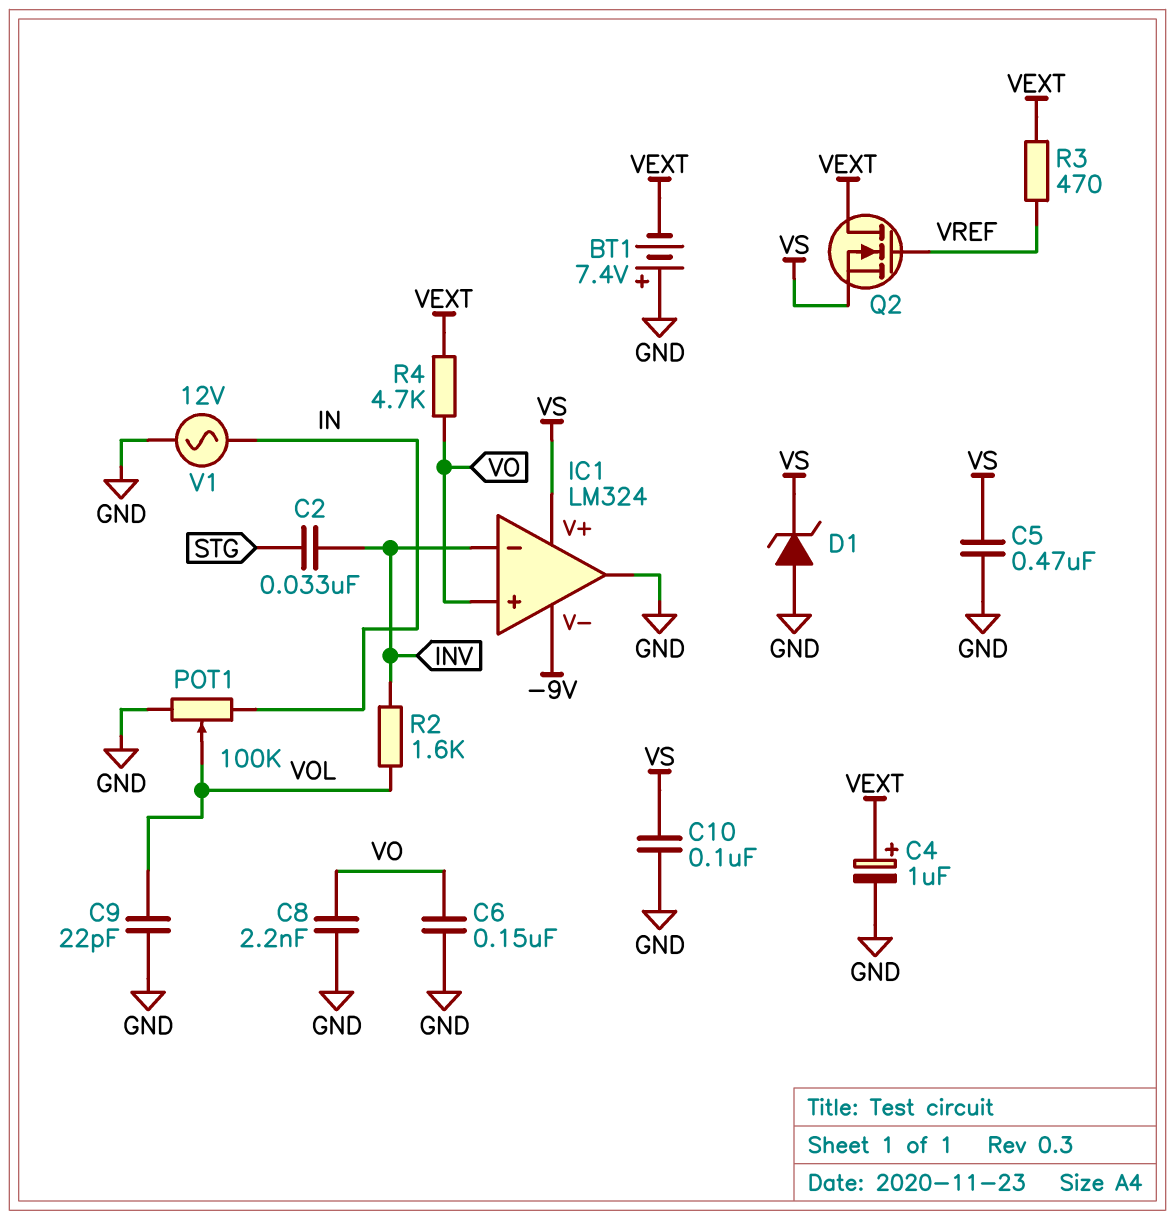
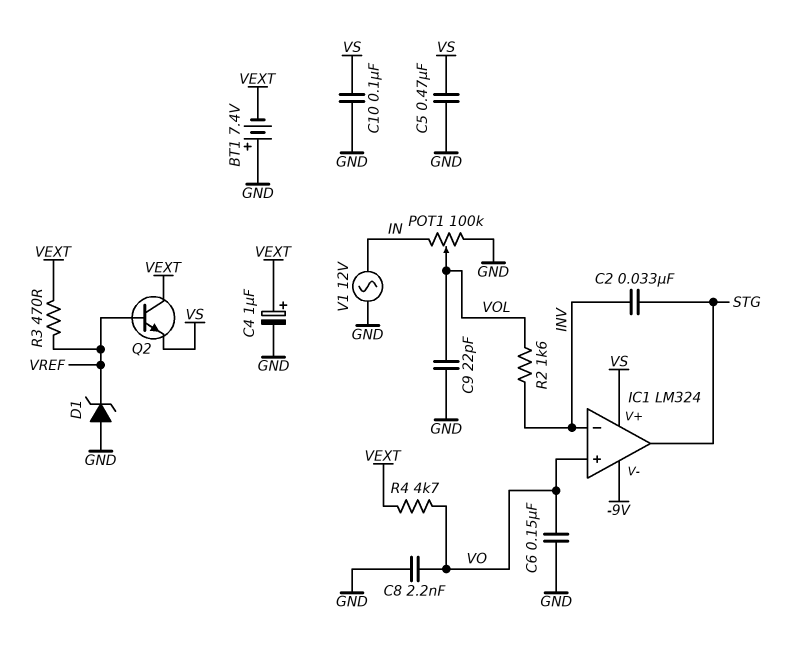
D1: zener (A GND, K VS) -> zener (A GND, K VREF)
IC1 pin out: GND -> STG
Q2: NMOS (G VREF, D VEXT, S VS) -> NPN (B VREF, C VEXT, E VS)

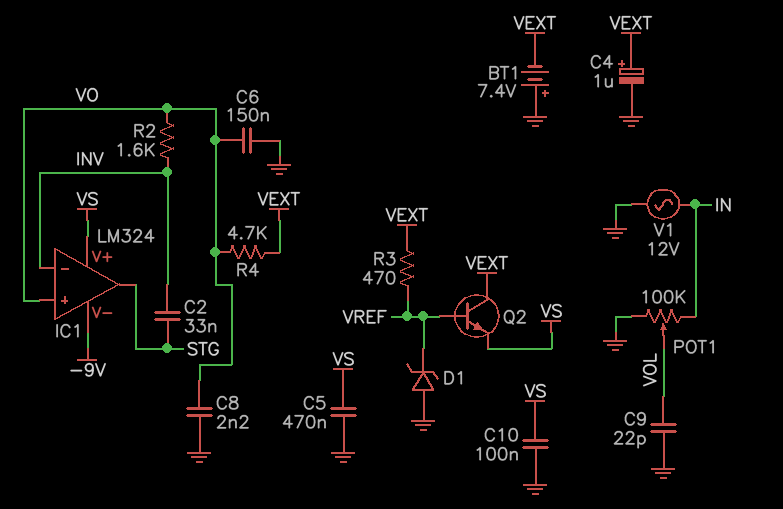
R2: 1.6k (INV, VOL) -> 1.6k (INV, VO)

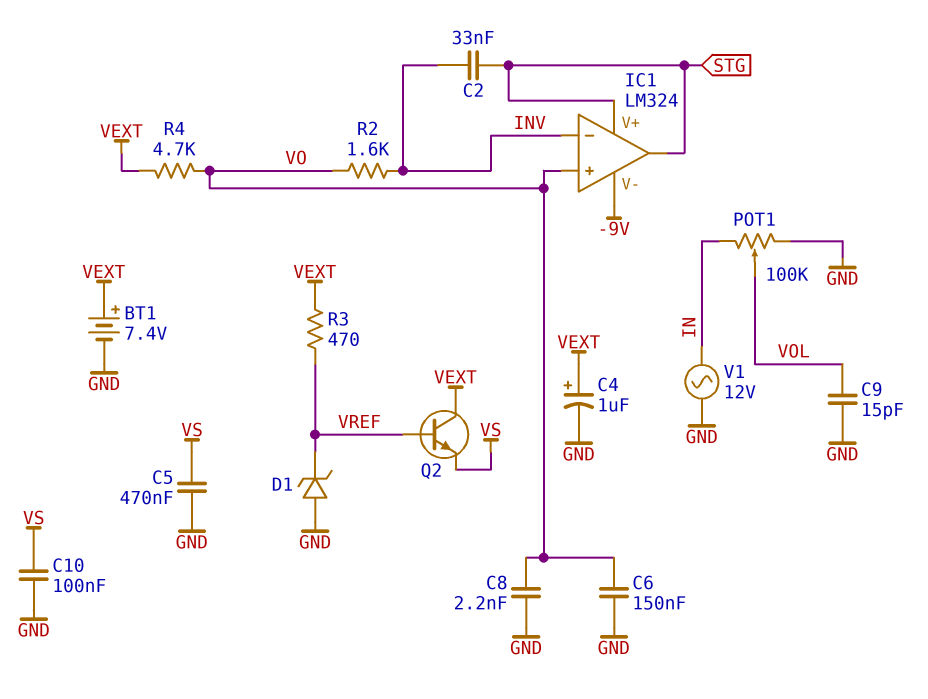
BT1: 7.4V (plus GND, minus VEXT) -> 7.4V (plus VEXT, minus GND)
C9: 22pF (GND, VOL) -> 15pF (GND, VOL)
IC1 pin V+: VS -> STG

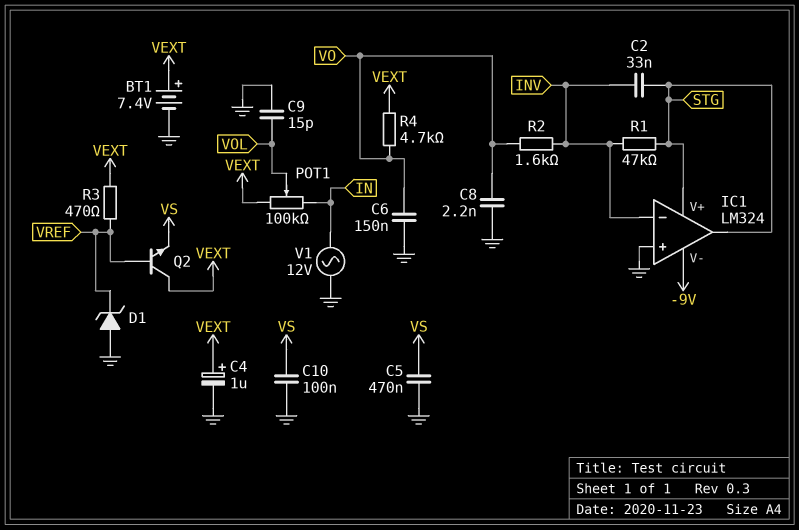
IC1 pin in+: VO -> GND
POT1: 100k (GND, IN, wiper VOL) -> 100k (IN, VEXT, wiper VOL)
R1: none -> 47k (INV, STG)

